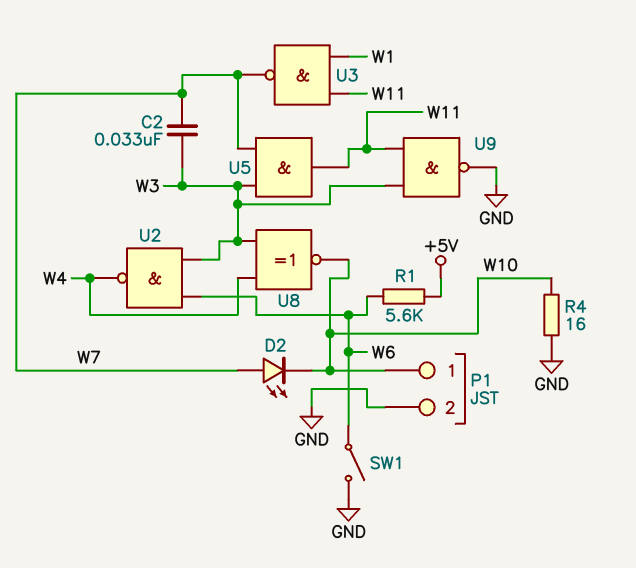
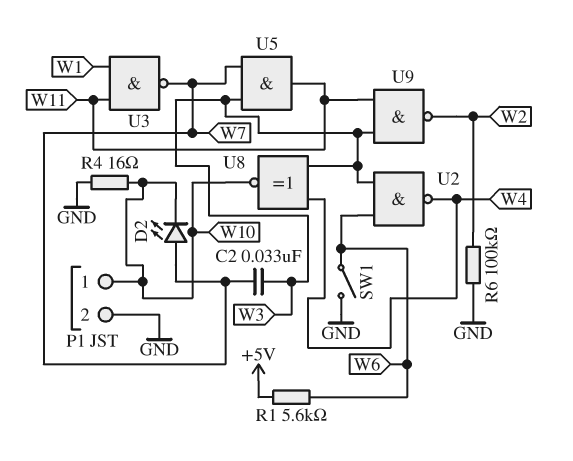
R6: none -> 100k (GND, W2)
U9: NAND (in W3, in W11, out GND) -> NAND (in W3, in W11, out W2)

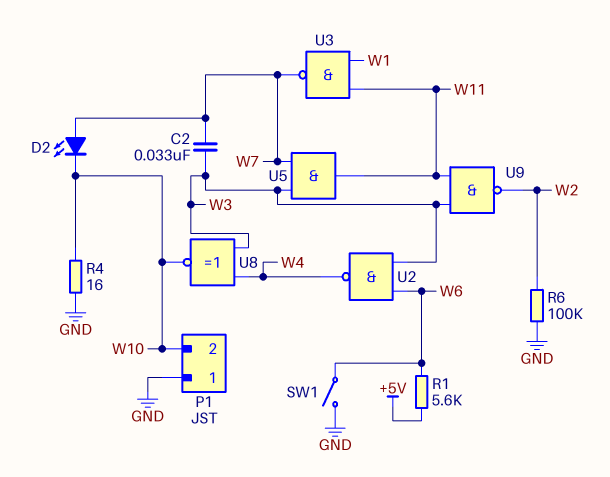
P1 pin 1: W10 -> GND
P1 pin 2: GND -> W10

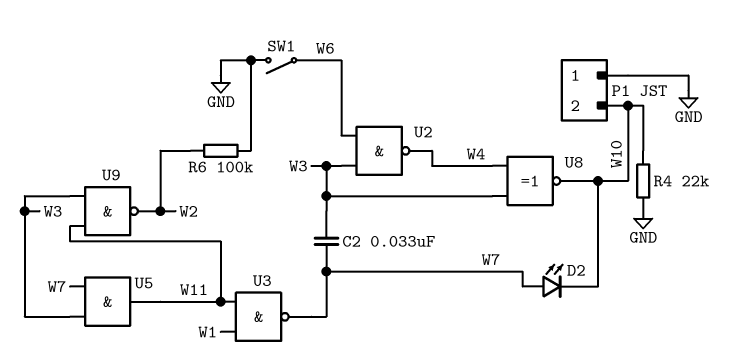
R1: 5.6k (+5V, W6) -> none
R4: 16 (GND, W10) -> 22k (GND, W10)

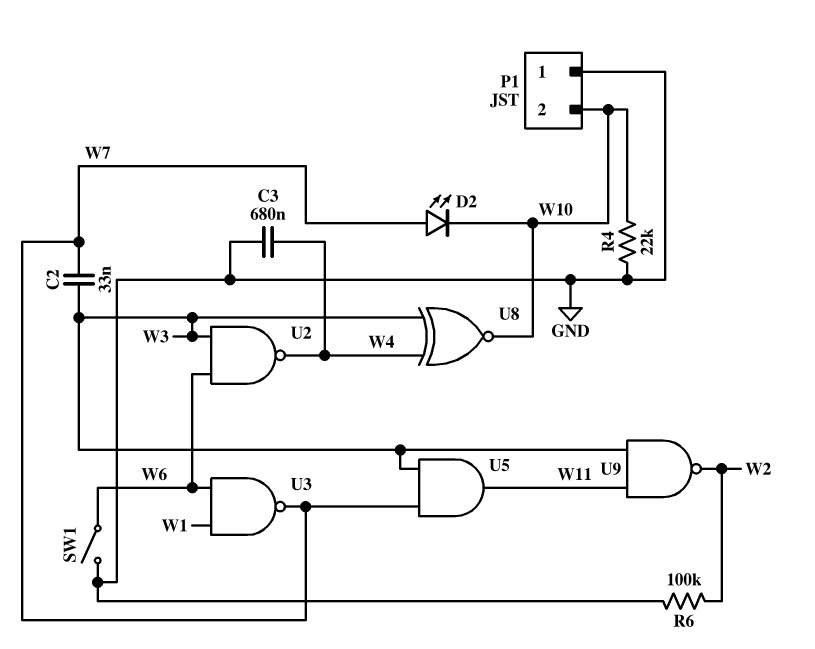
C3: none -> 680nF (GND, W4)
U3: NAND (in W1, in W11, out W7) -> NAND (in W1, in W6, out W7)

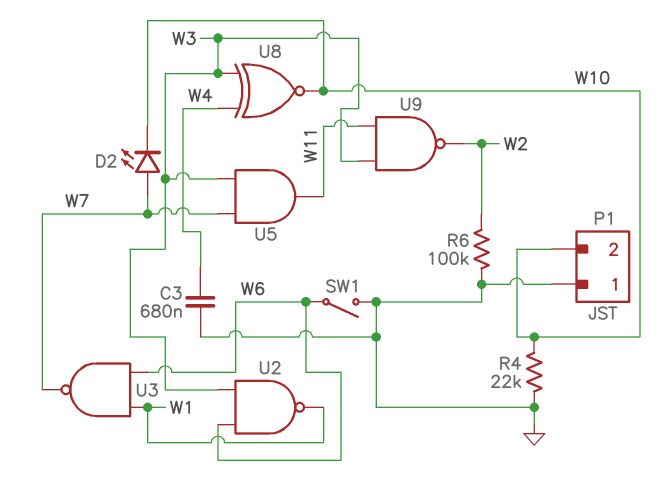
C2: 33nF (W3, W7) -> none
U2: NAND (in W3, in W6, out W4) -> NAND (in W3, in W6, out W1)

